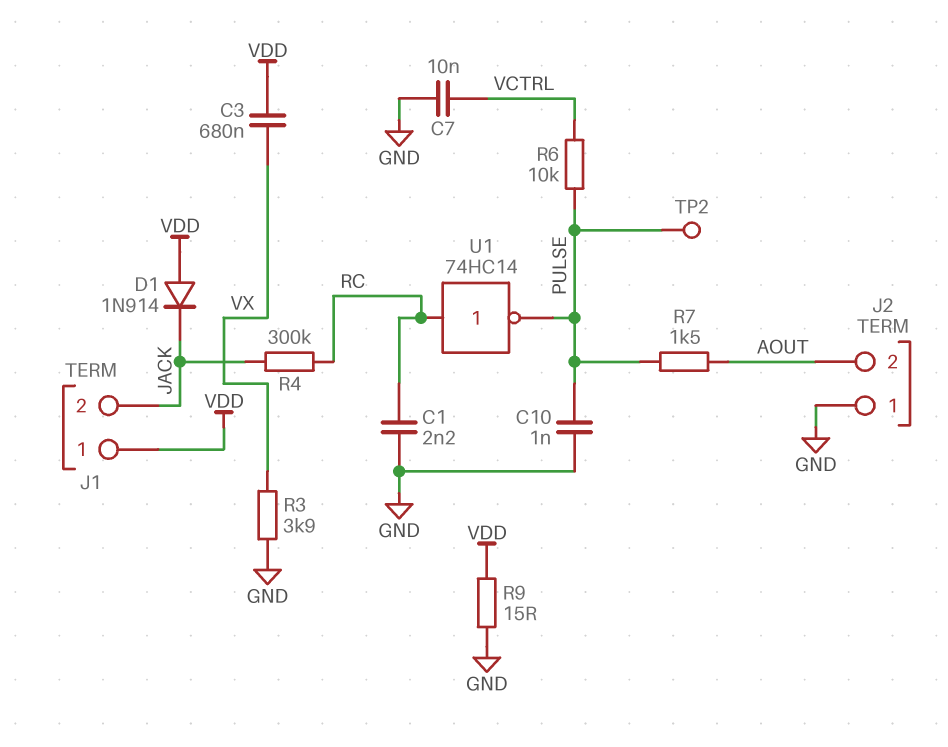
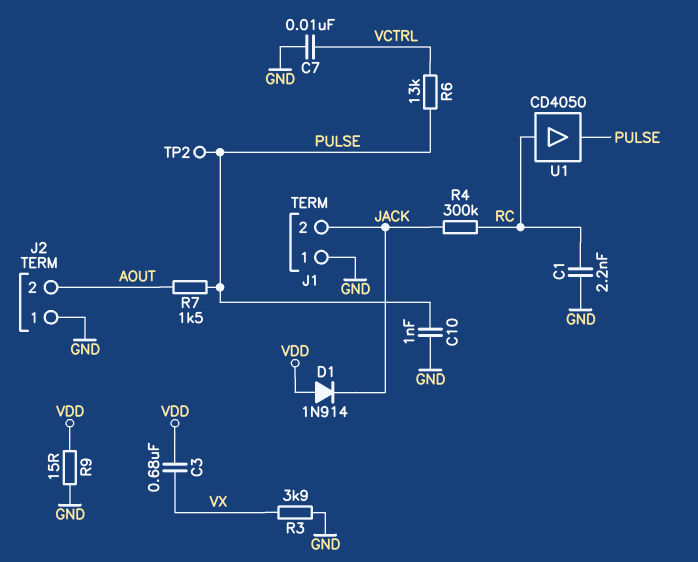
J1 pin 1: VDD -> GND
R6: 10k (PULSE, VCTRL) -> 13k (PULSE, VCTRL)
U1: NOT 74HC14 (in RC, out PULSE) -> buffer CD4050 (in RC, out PULSE)

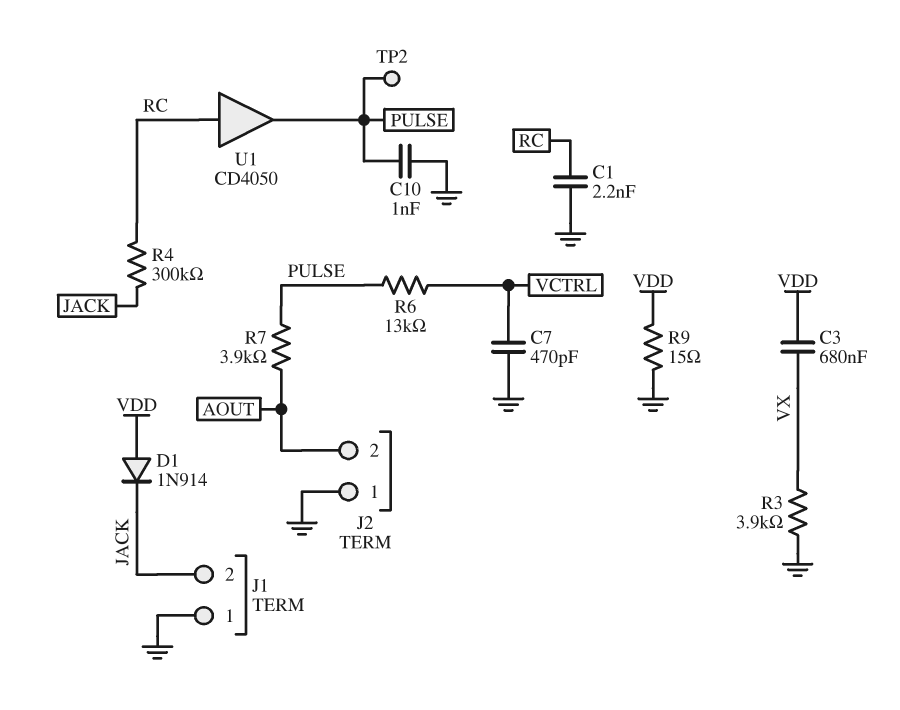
C7: 10nF (GND, VCTRL) -> 470pF (GND, VCTRL)
R7: 1.5k (AOUT, PULSE) -> 3.9k (AOUT, PULSE)

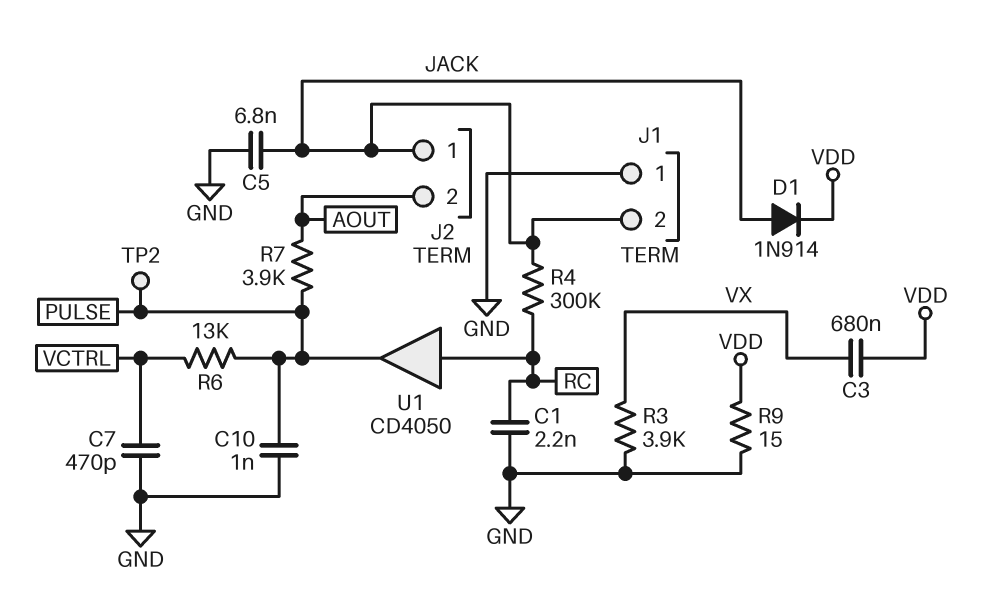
C5: none -> 6.8nF (GND, JACK)
D1: diode 1N914 (A VDD, K JACK) -> diode 1N914 (A JACK, K VDD)
J2 pin 1: GND -> JACK

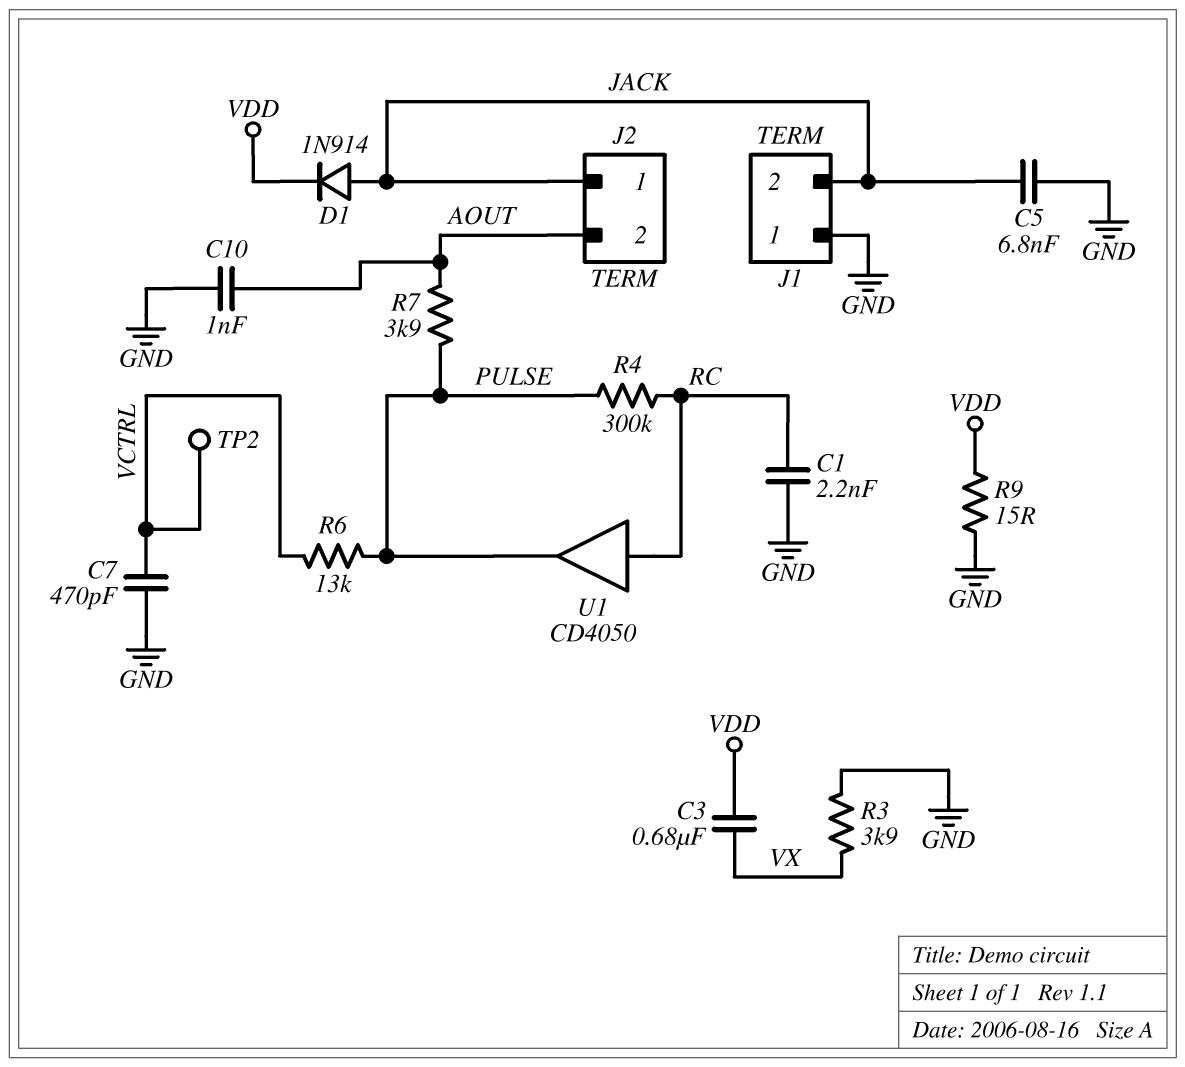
C10: 1nF (GND, PULSE) -> 1nF (AOUT, GND)
R4: 300k (JACK, RC) -> 300k (PULSE, RC)
TP2: test point (PULSE) -> test point (VCTRL)

